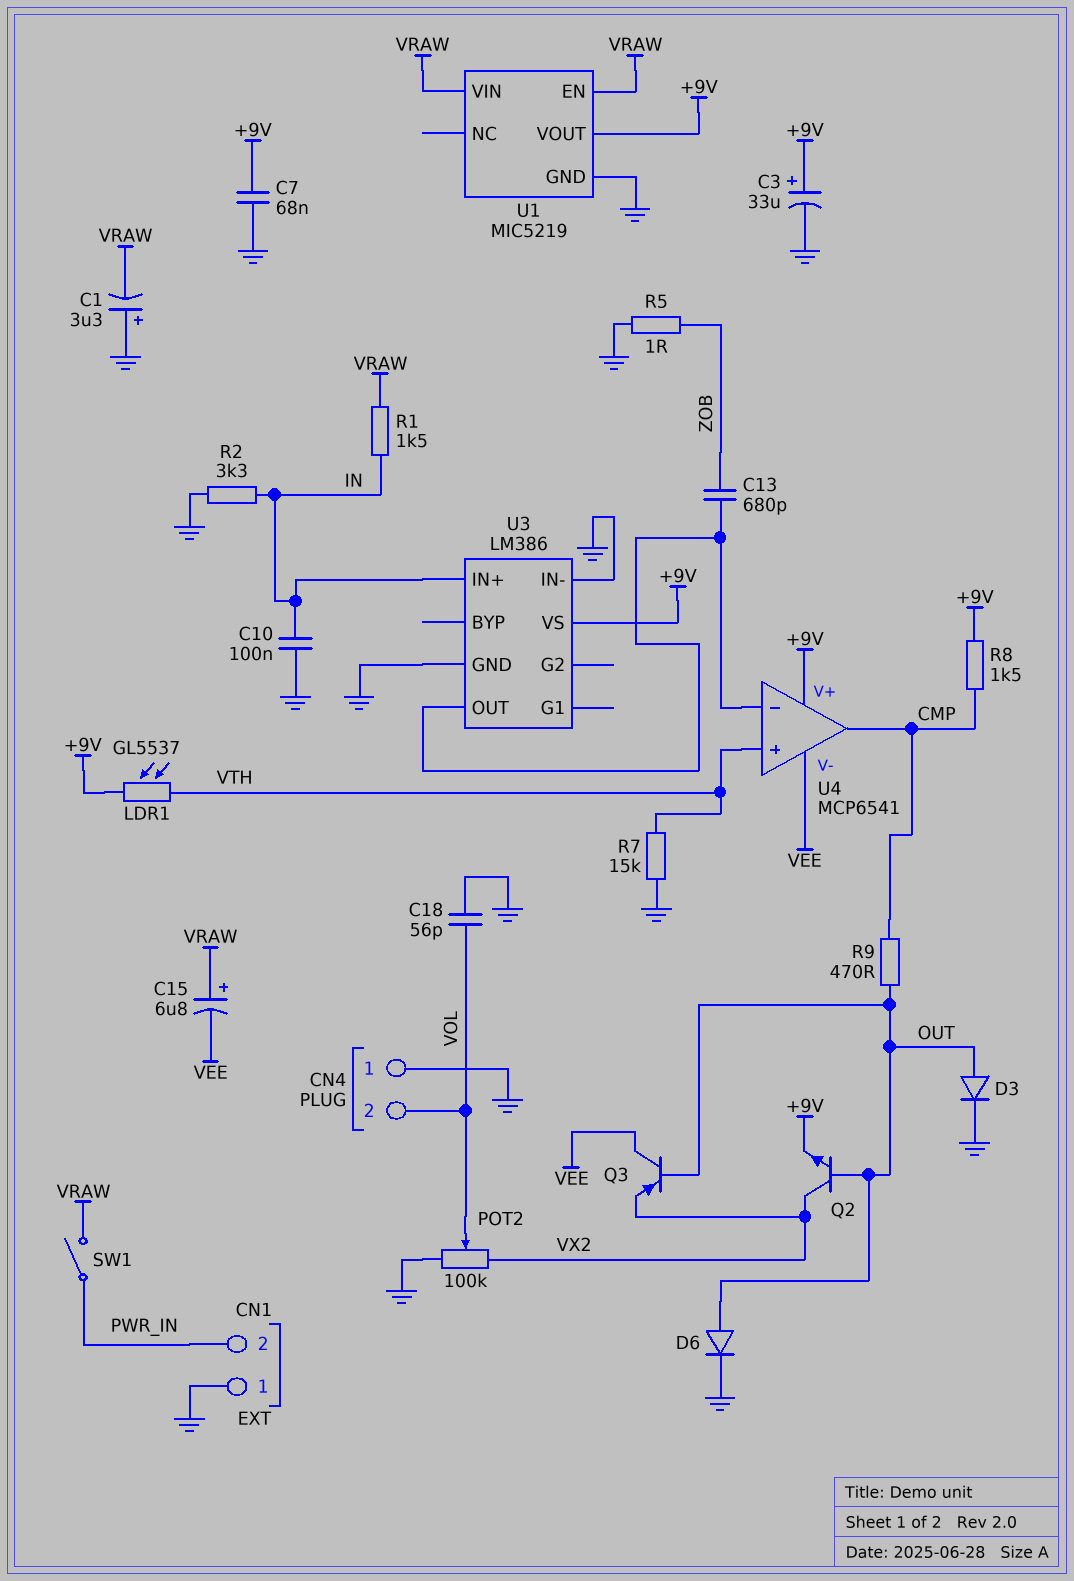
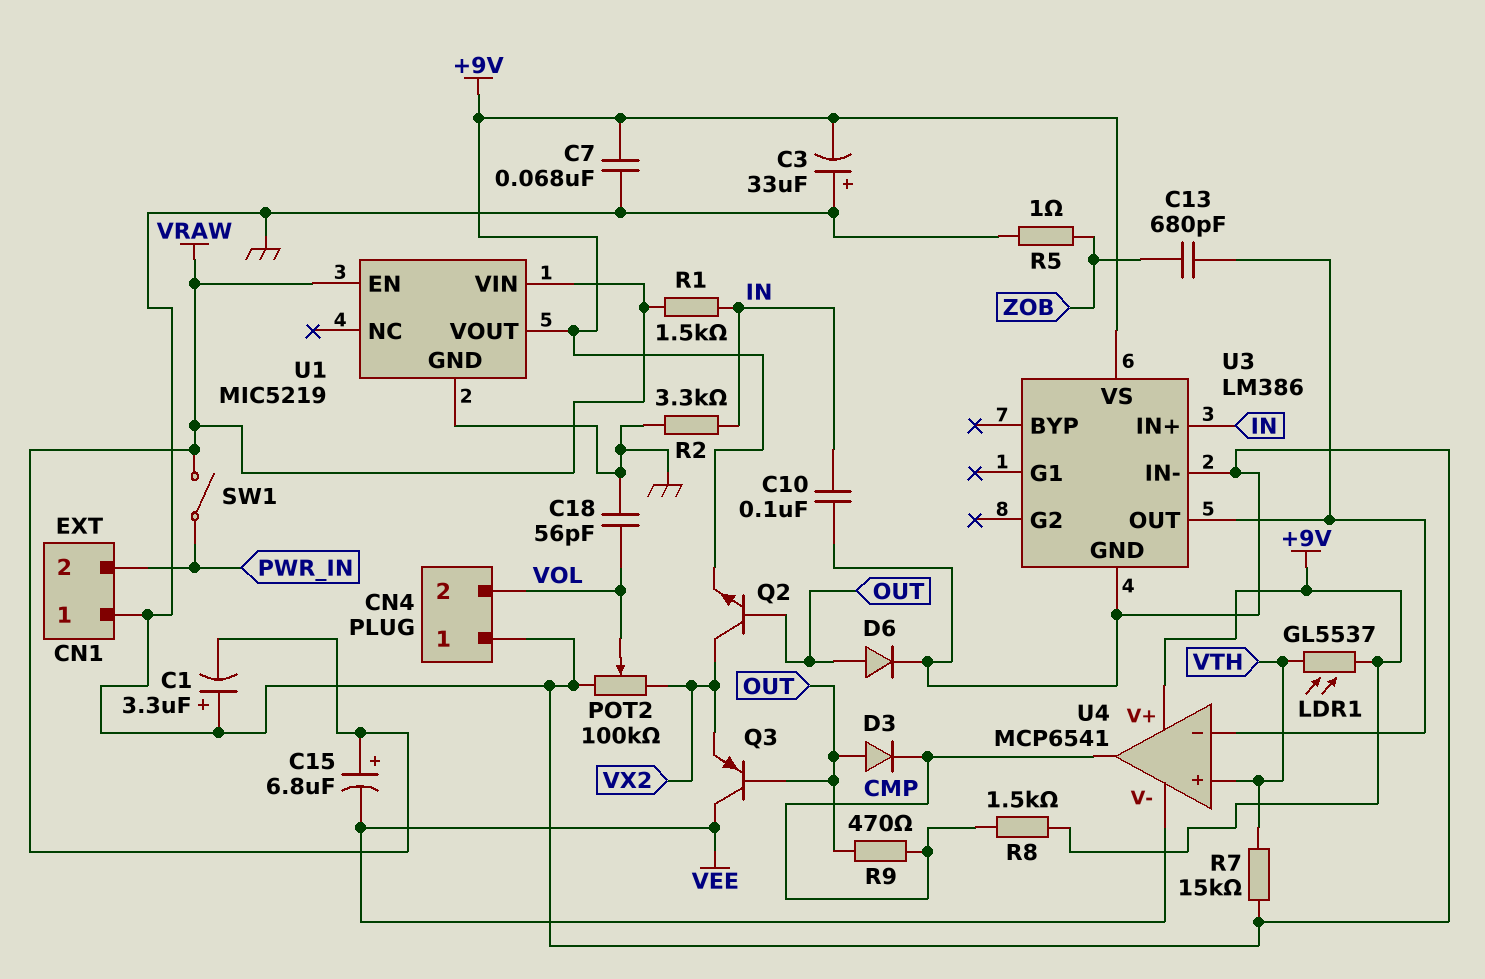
C3: 33uF (plus +9V, minus GND) -> 33uF (plus GND, minus +9V)
D3: diode (A OUT, K GND) -> diode (A OUT, K CMP)

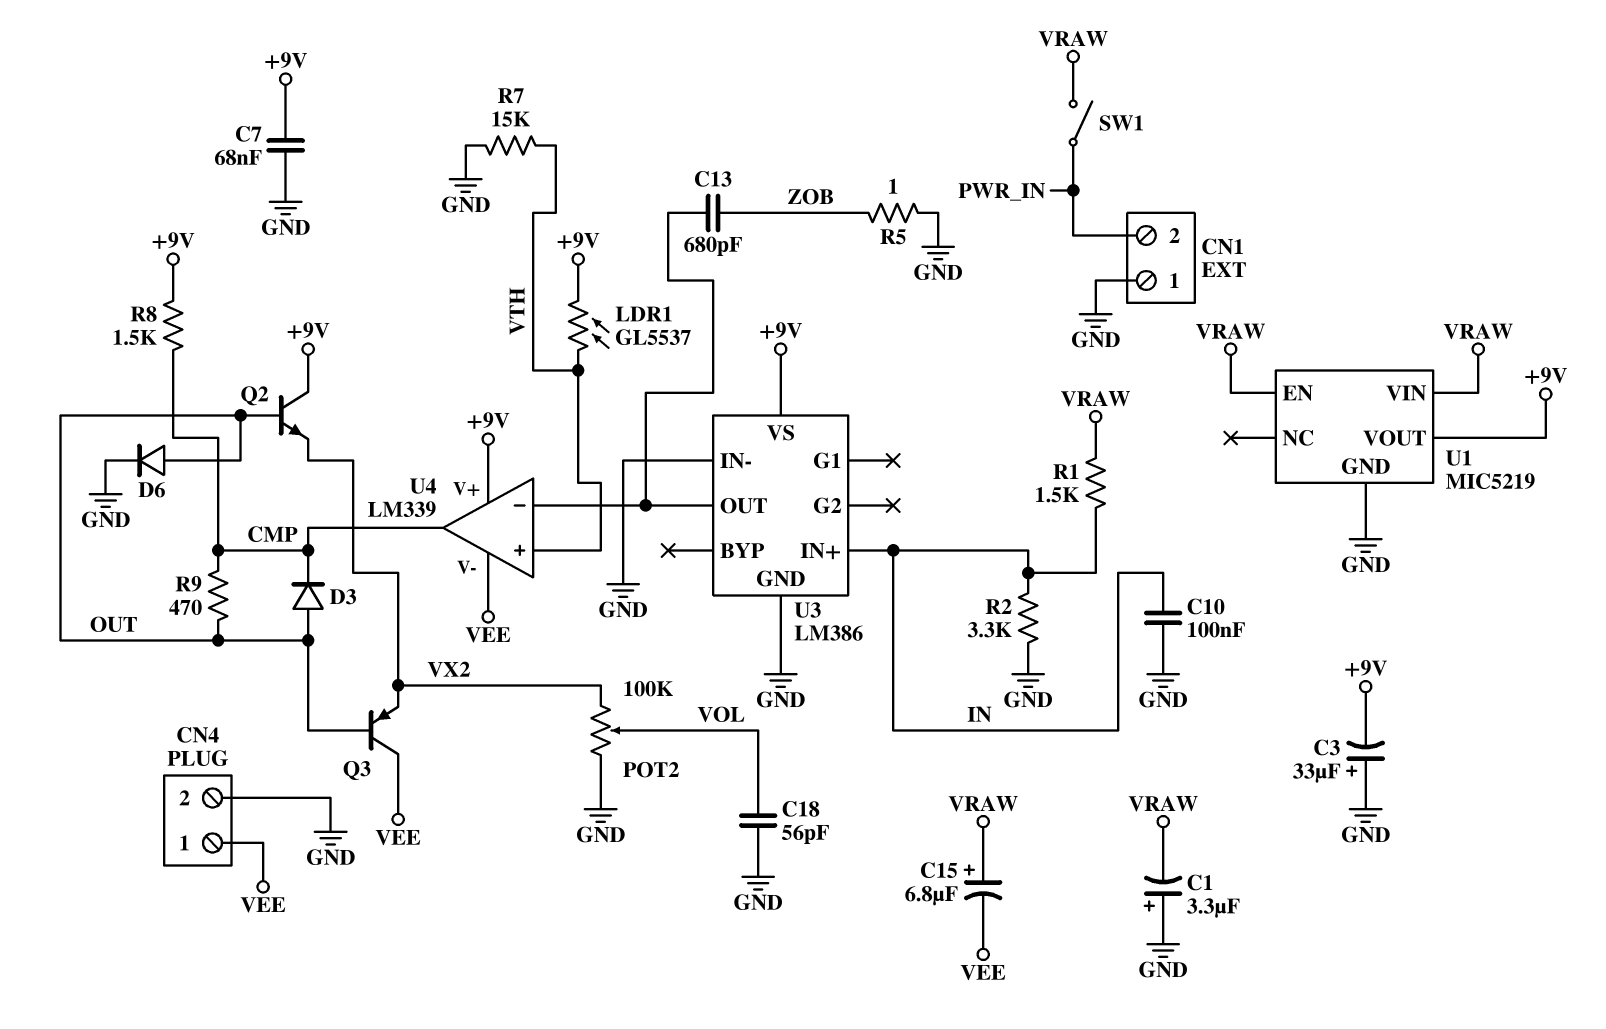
CN4 pin 1: GND -> VEE
CN4 pin 2: VOL -> GND
Q2: NPN (B OUT, C VX2, E +9V) -> NPN (B OUT, C +9V, E VX2)
U4: MCP6541 -> LM339

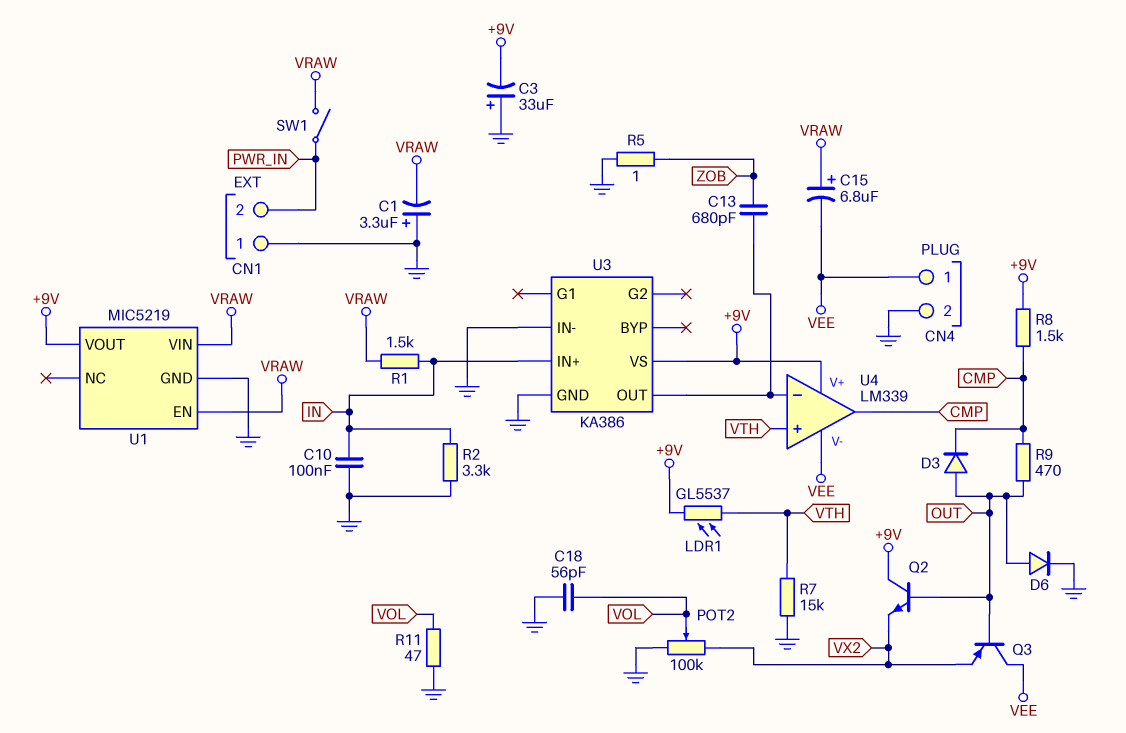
C7: 68nF (+9V, GND) -> none
R11: none -> 47 (GND, VOL)
U3: LM386 -> KA386

